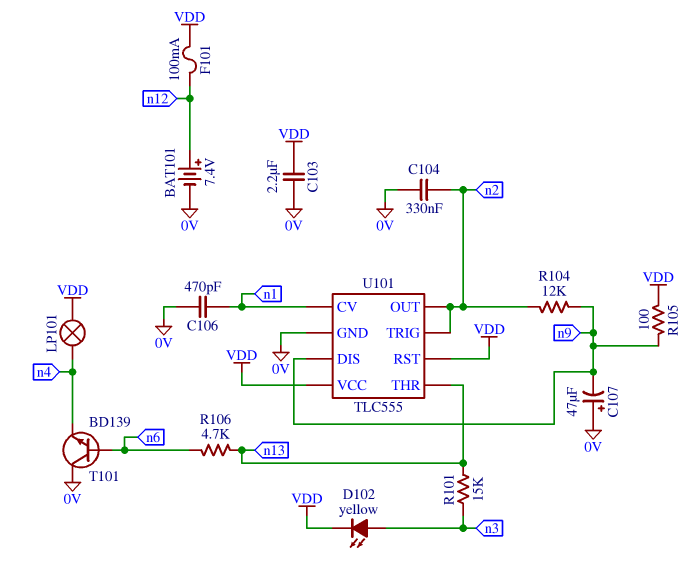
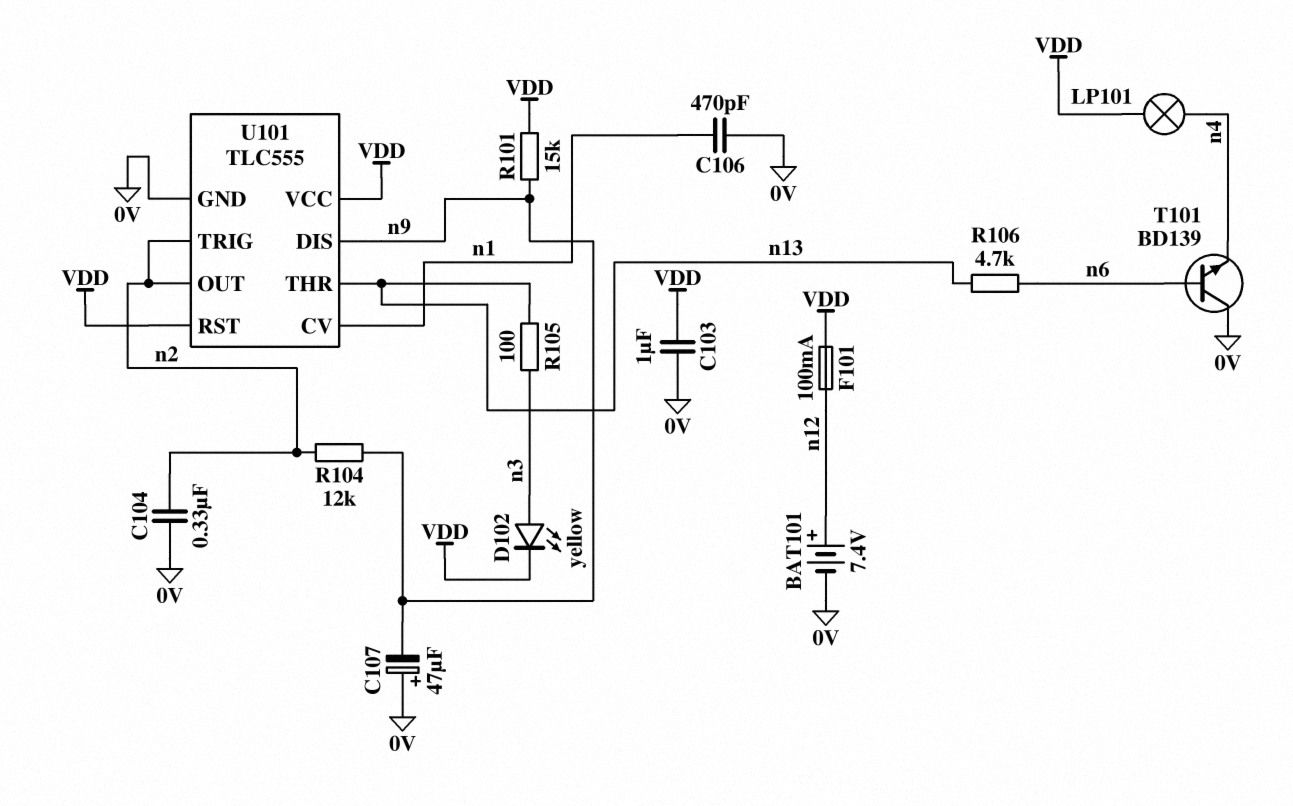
C103: 2.2uF (0V, VDD) -> 1uF (0V, VDD)
R101: 15k (n3, n13) -> 15k (VDD, n9)
R105: 100 (VDD, n9) -> 100 (n3, n13)

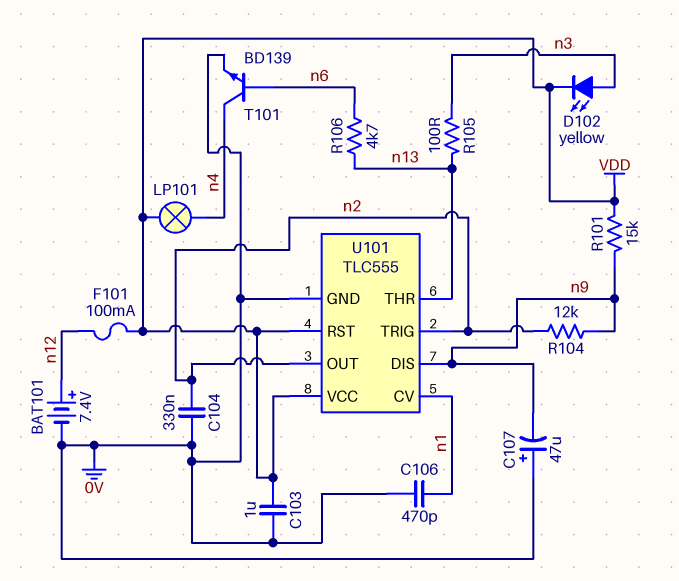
T101: NPN BD139 (B n6, C 0V, E n4) -> NPN BD139 (B n6, C n4, E 0V)

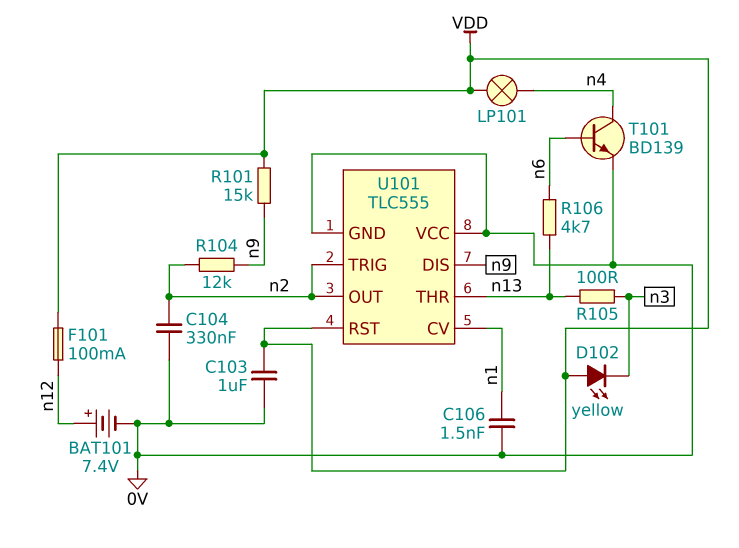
C106: 470pF (0V, n1) -> 1.5nF (0V, n1)
C107: 47uF (plus 0V, minus n9) -> none
D102: LED yellow (A n3, K VDD) -> LED yellow (A VDD, K n3)
U101 pin VCC: VDD -> 0V

